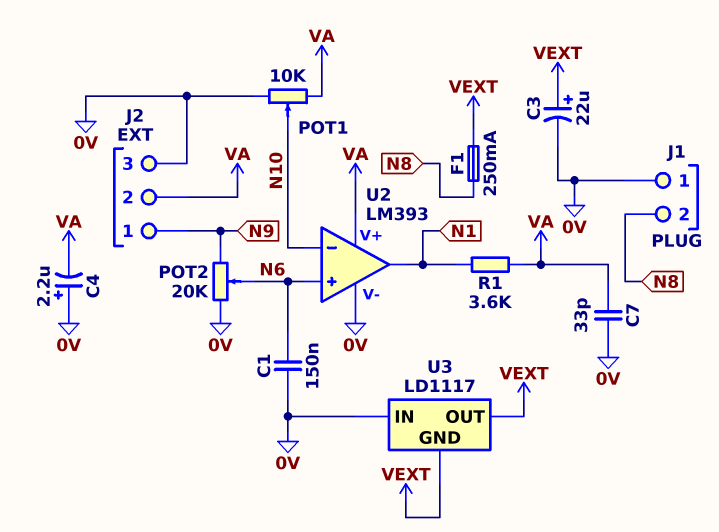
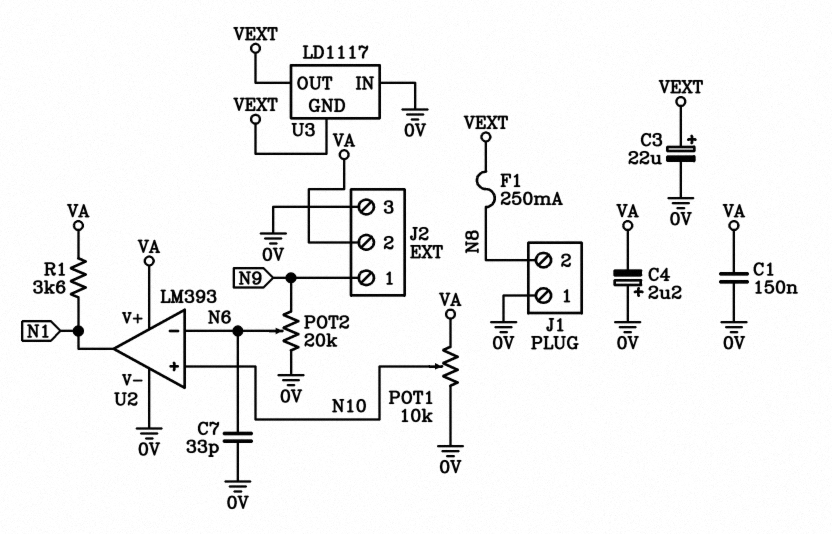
C1: 150nF (0V, N6) -> 150nF (0V, VA)
C7: 33pF (0V, VA) -> 33pF (0V, N6)
U2 pin in+: N6 -> N10
U2 pin in-: N10 -> N6

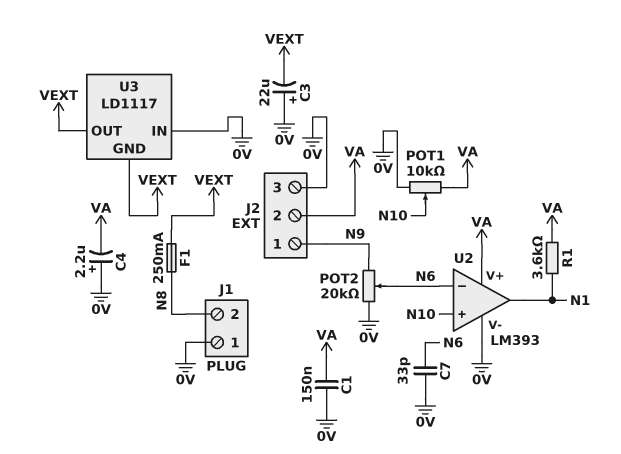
C3: 22uF (plus VEXT, minus 0V) -> 22uF (plus 0V, minus VEXT)

